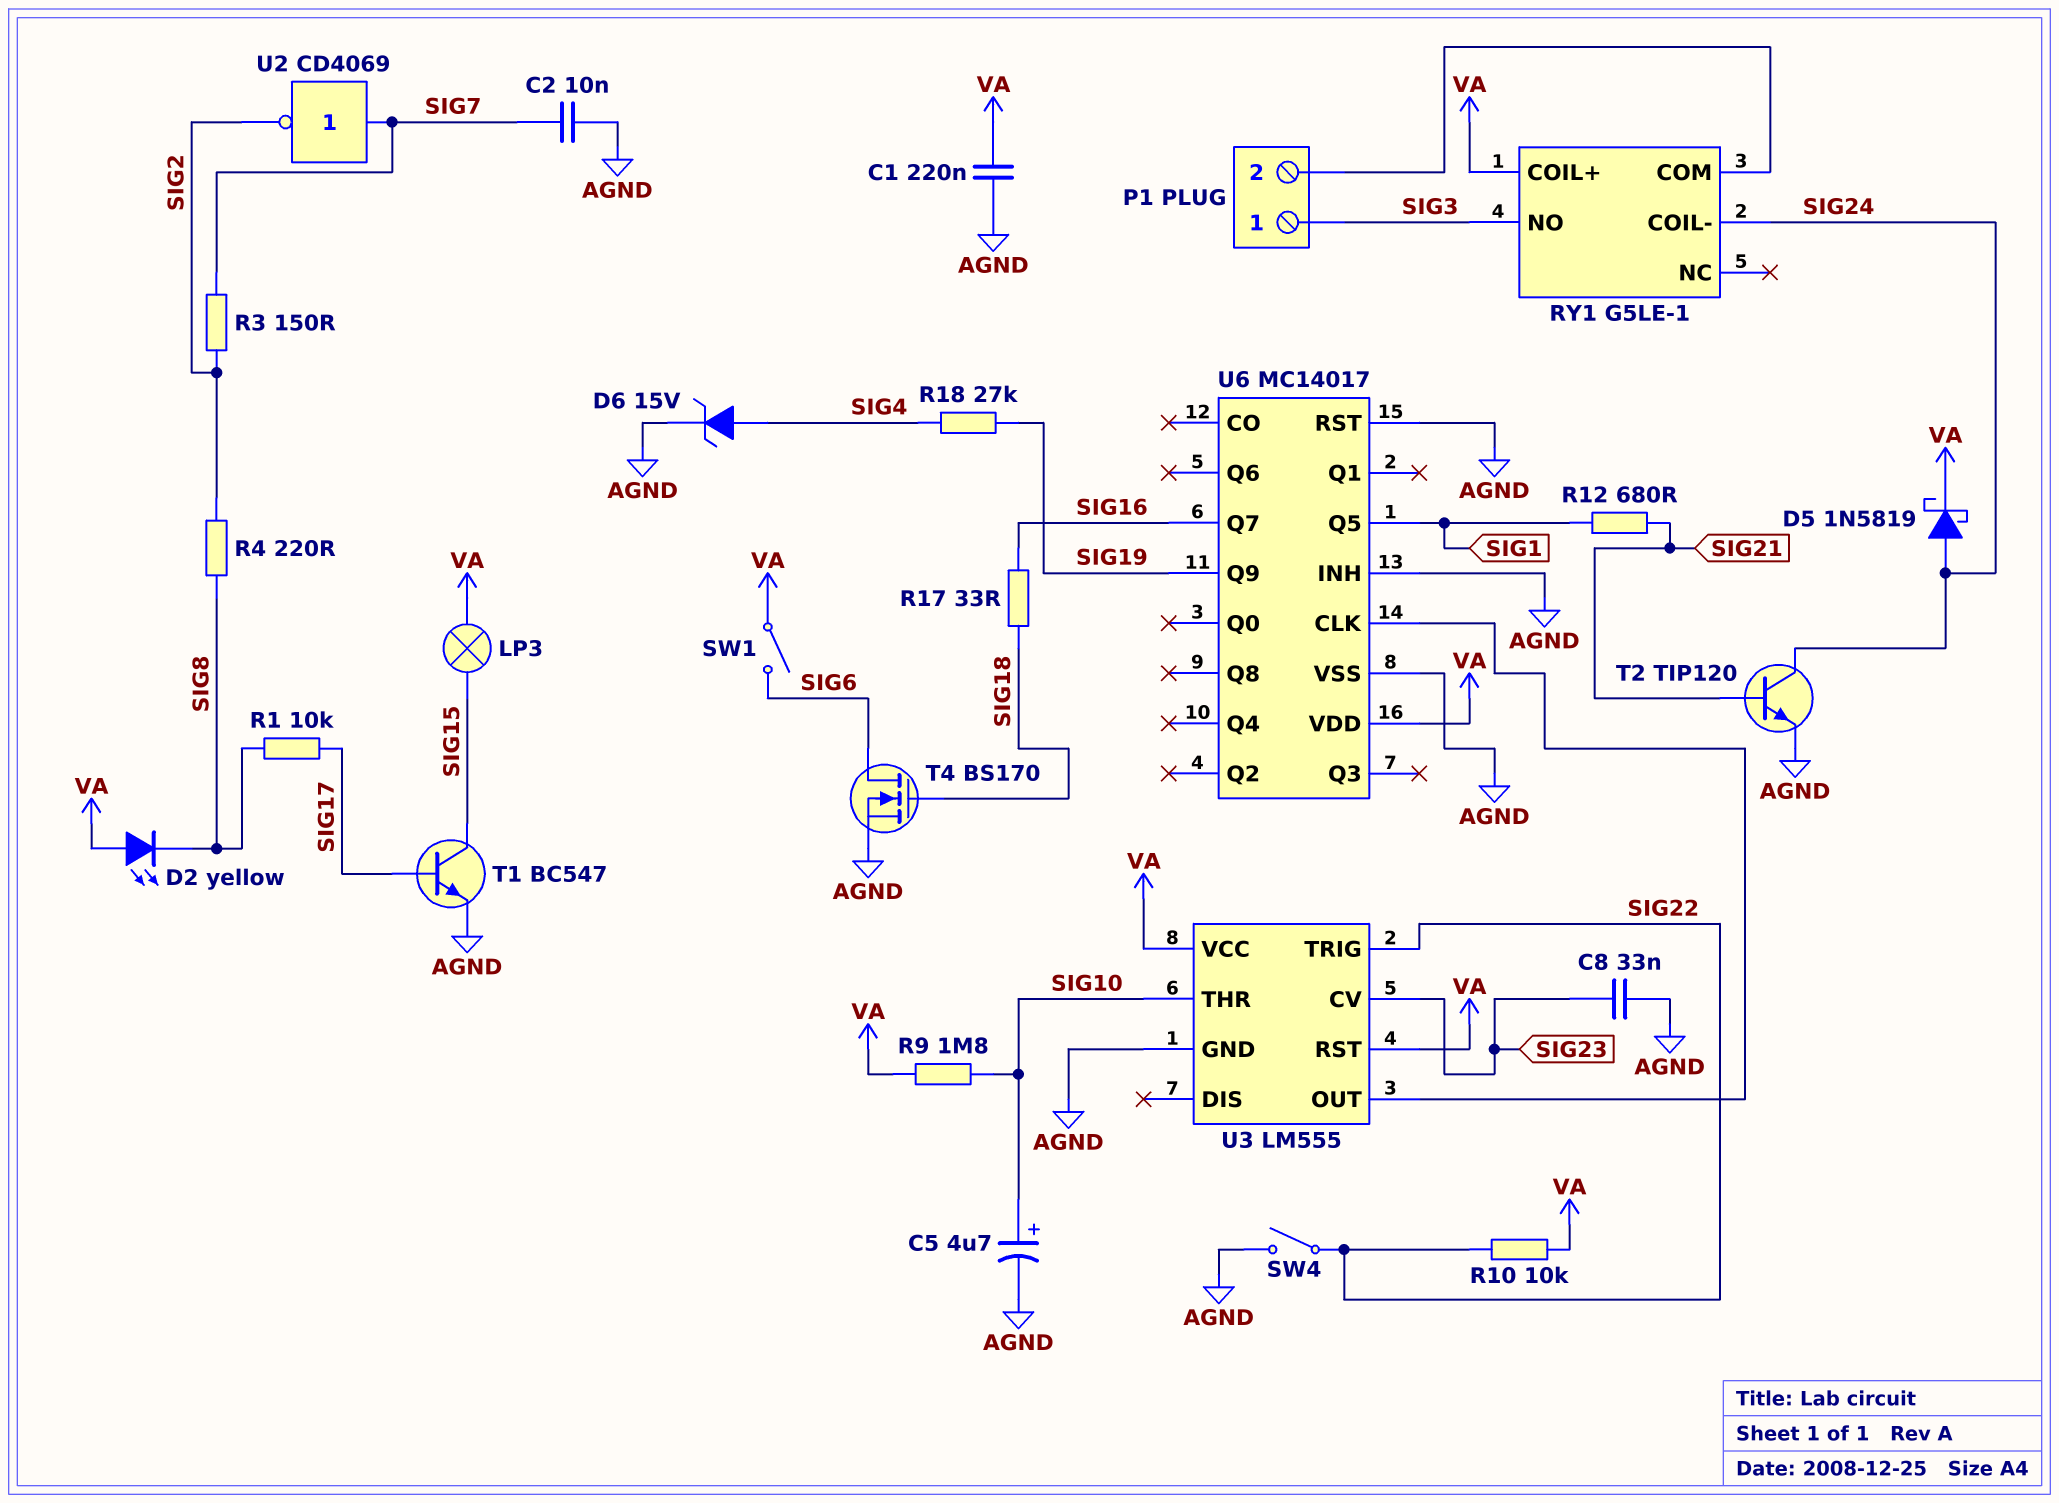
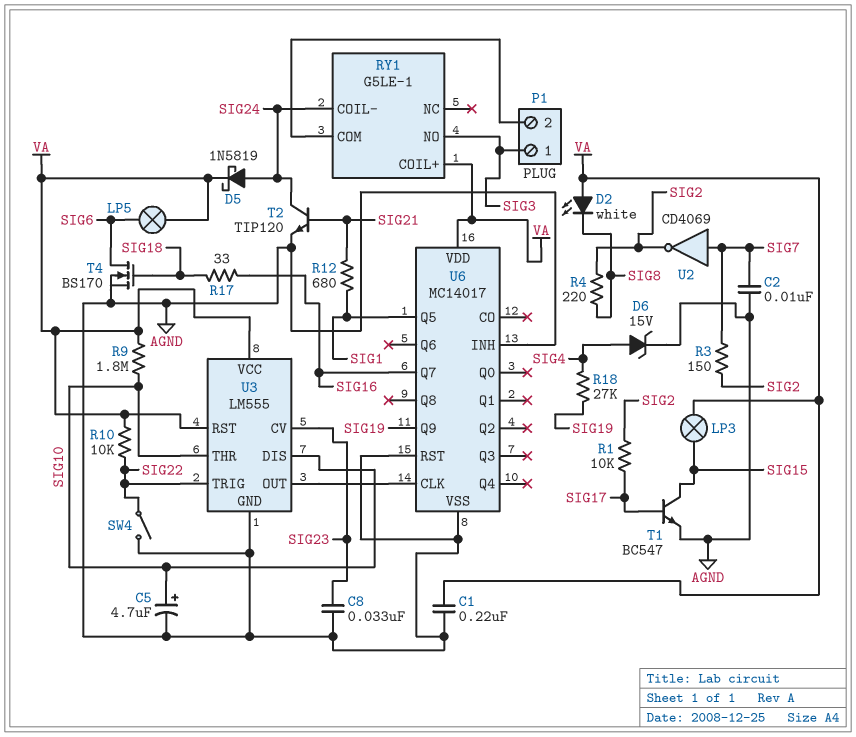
D2: LED yellow (A VA, K SIG8) -> LED white (A VA, K SIG8)
LP5: none -> lamp (SIG6, VA)
R1: 10k (SIG8, SIG17) -> 10k (SIG2, SIG17)
SW1: switch (SIG6, VA) -> none
U3 pin DIS: none -> SIG10

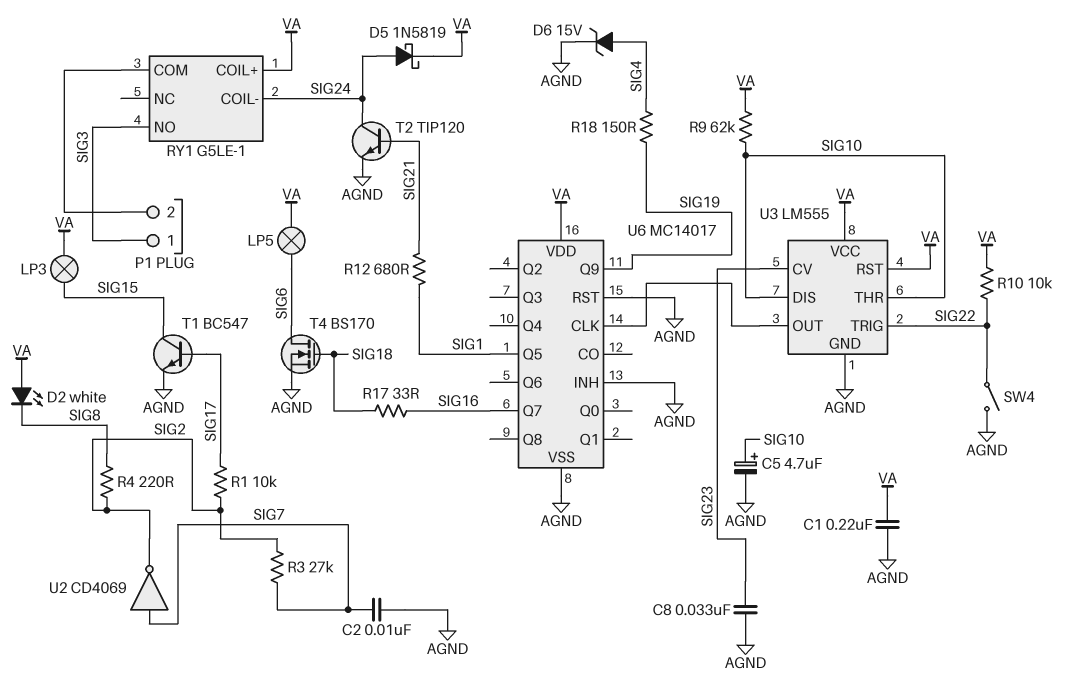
R3: 150 (SIG2, SIG7) -> 27k (SIG2, SIG7)
R9: 1.8M (SIG10, VA) -> 62k (SIG10, VA)
R18: 27k (SIG4, SIG19) -> 150 (SIG4, SIG19)

